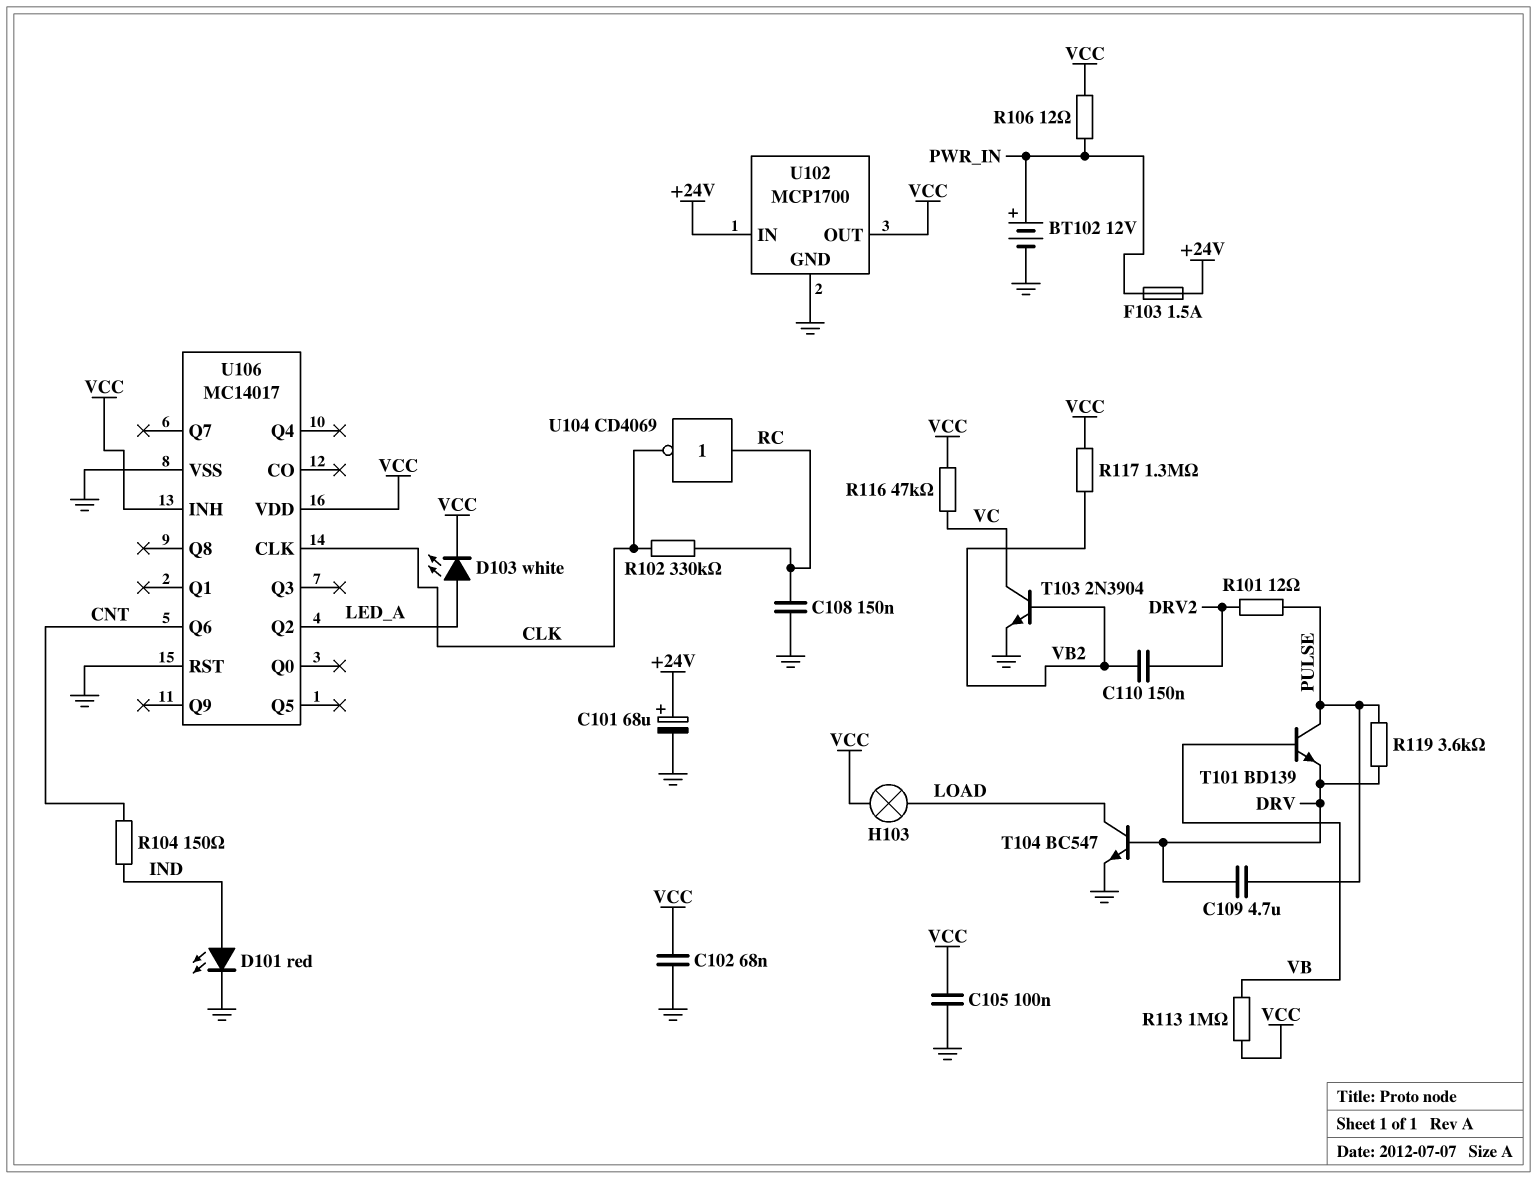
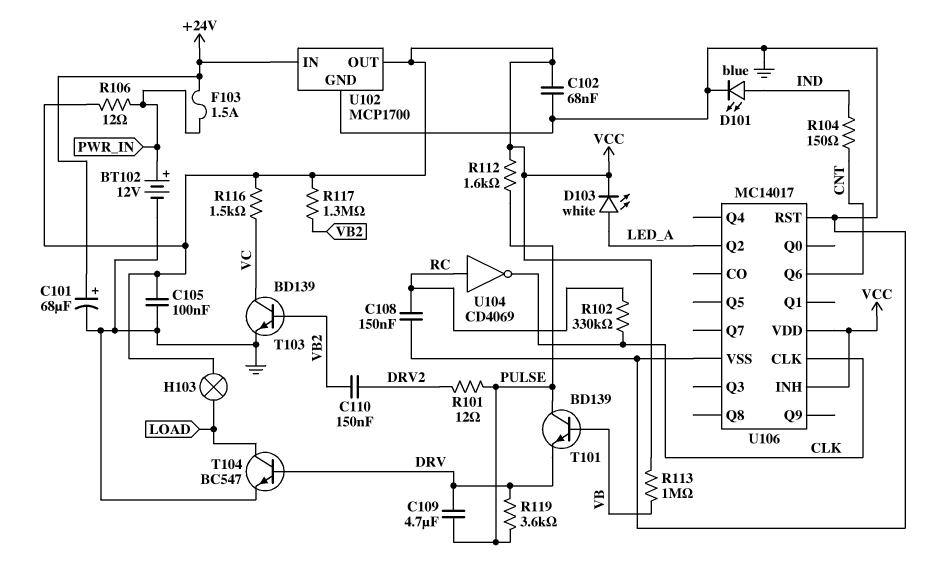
D101: LED red (A IND, K GND) -> LED blue (A IND, K GND)
R112: none -> 1.6k (PULSE, VCC)
R116: 47k (VC, VCC) -> 1.5k (VC, VCC)
T103: NPN 2N3904 (B VB2, C VC, E GND) -> NPN BD139 (B VB2, C VC, E GND)

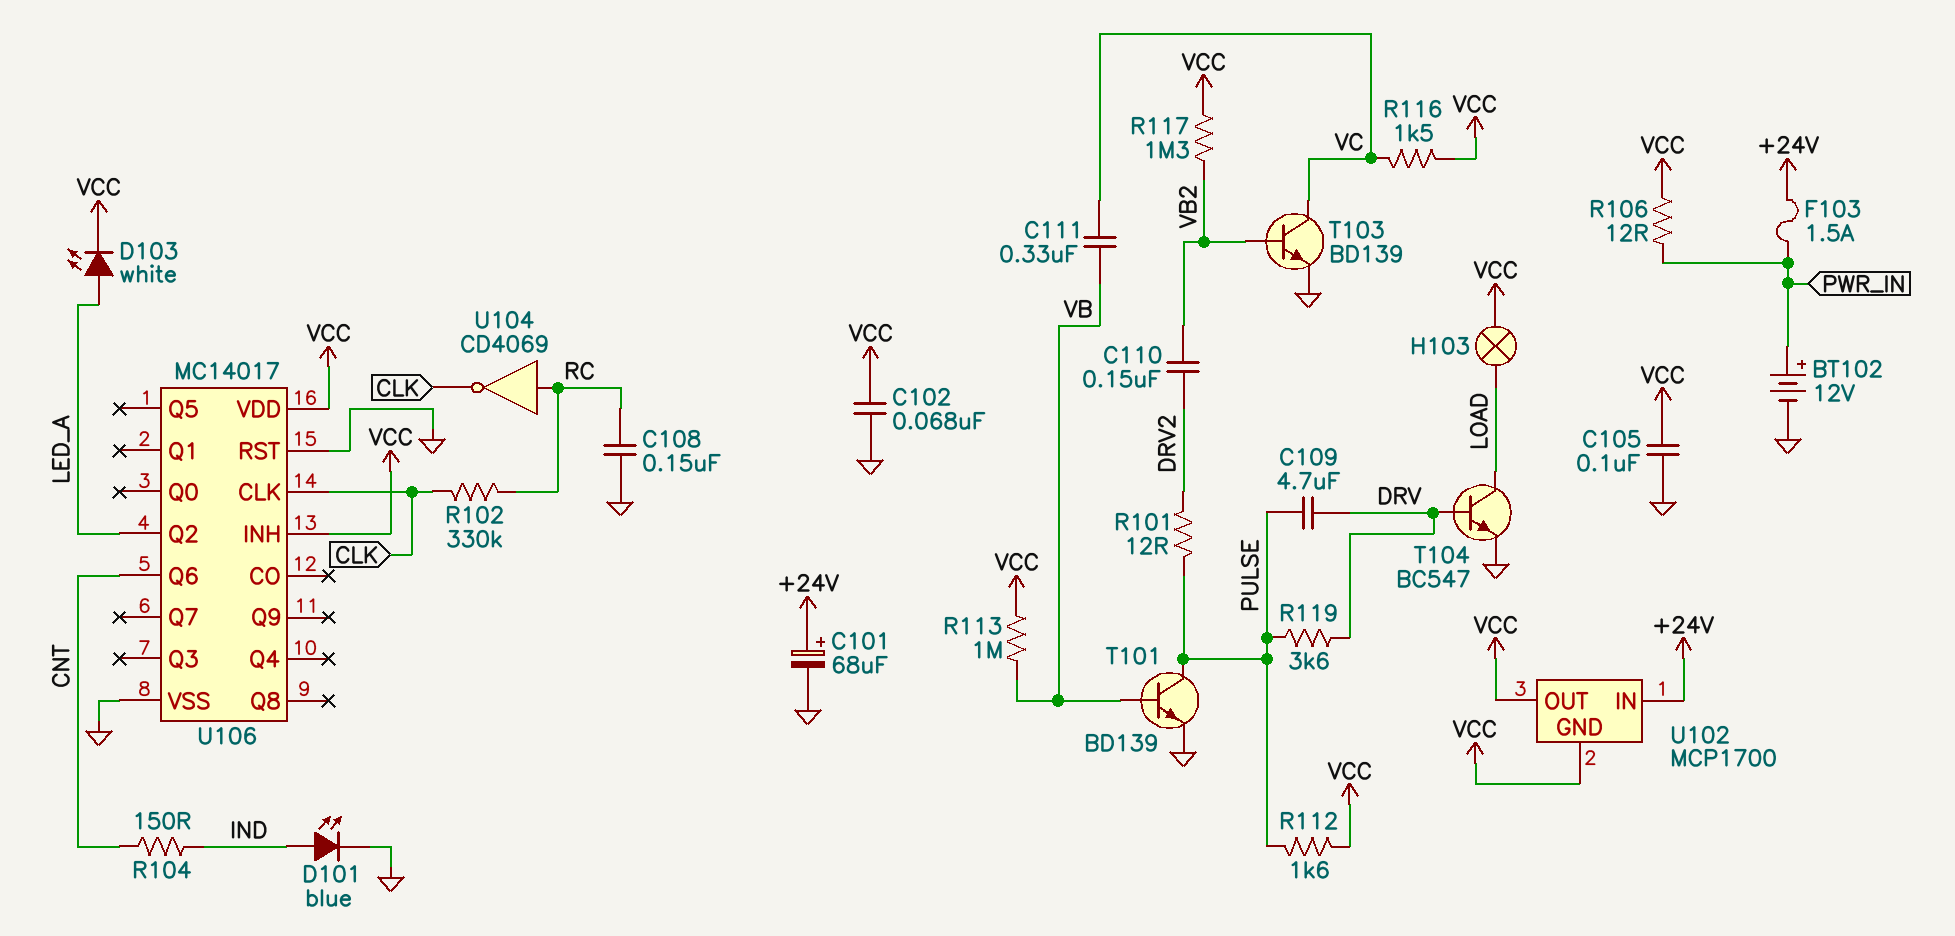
C111: none -> 330nF (VB, VC)
T101: NPN BD139 (B VB, C PULSE, E DRV) -> NPN BD139 (B VB, C PULSE, E GND)
U102 pin GND: GND -> VCC

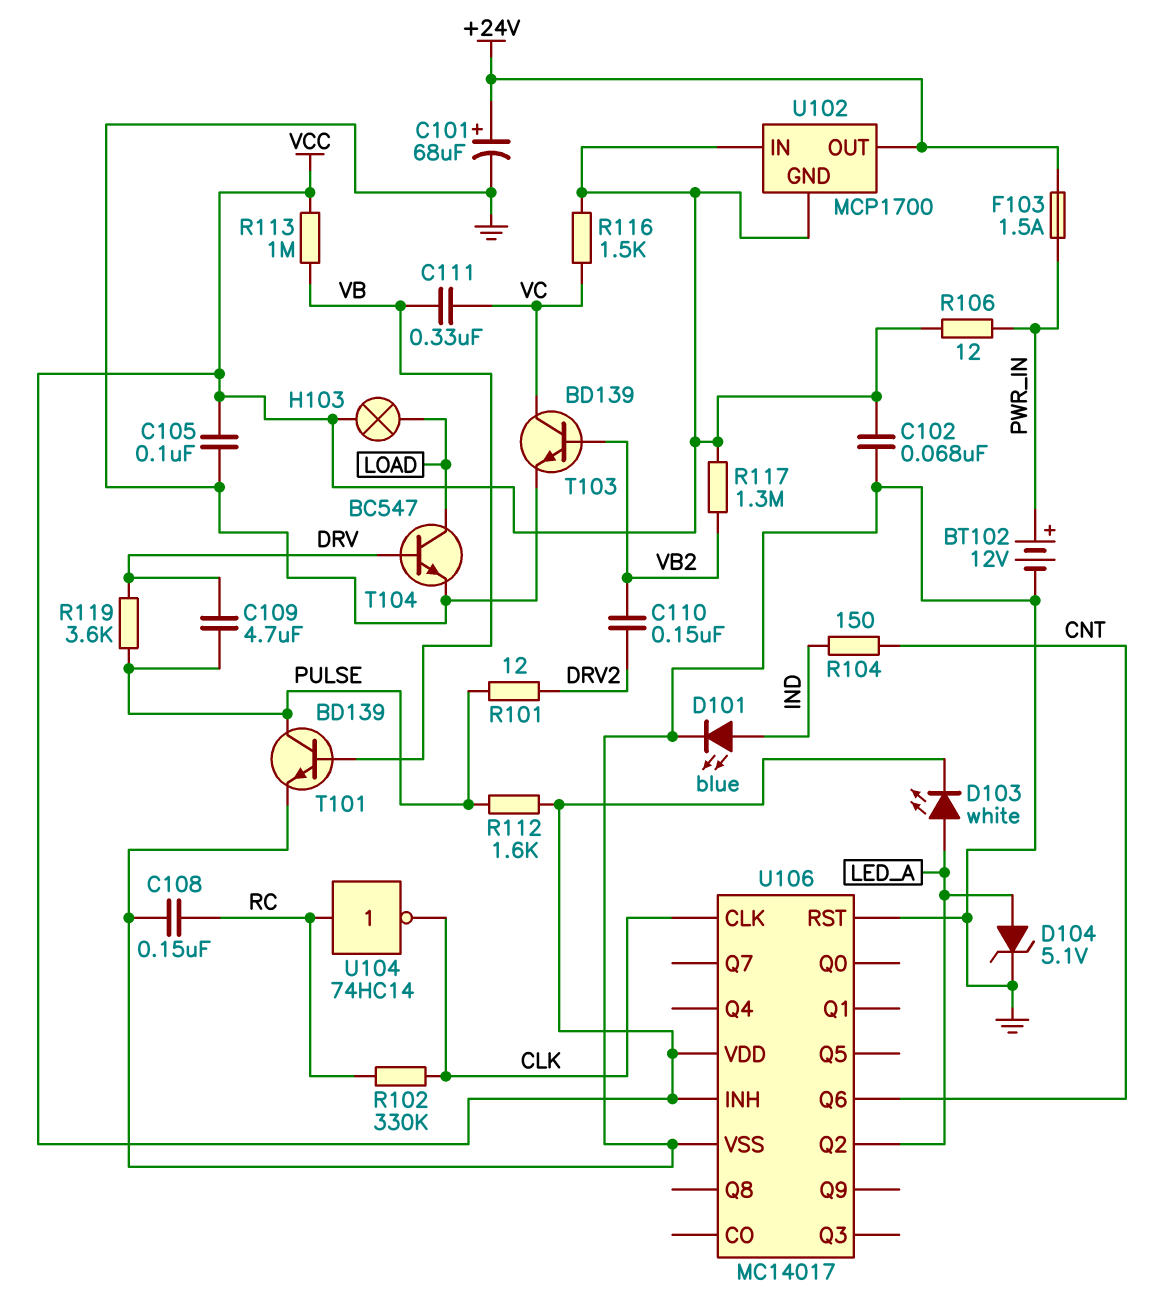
D104: none -> zener 5.1V (A LED_A, K GND)
U102 pin IN: +24V -> VCC
U102 pin OUT: VCC -> +24V
U104: NOT CD4069 (in RC, out CLK) -> NOT 74HC14 (in RC, out CLK)

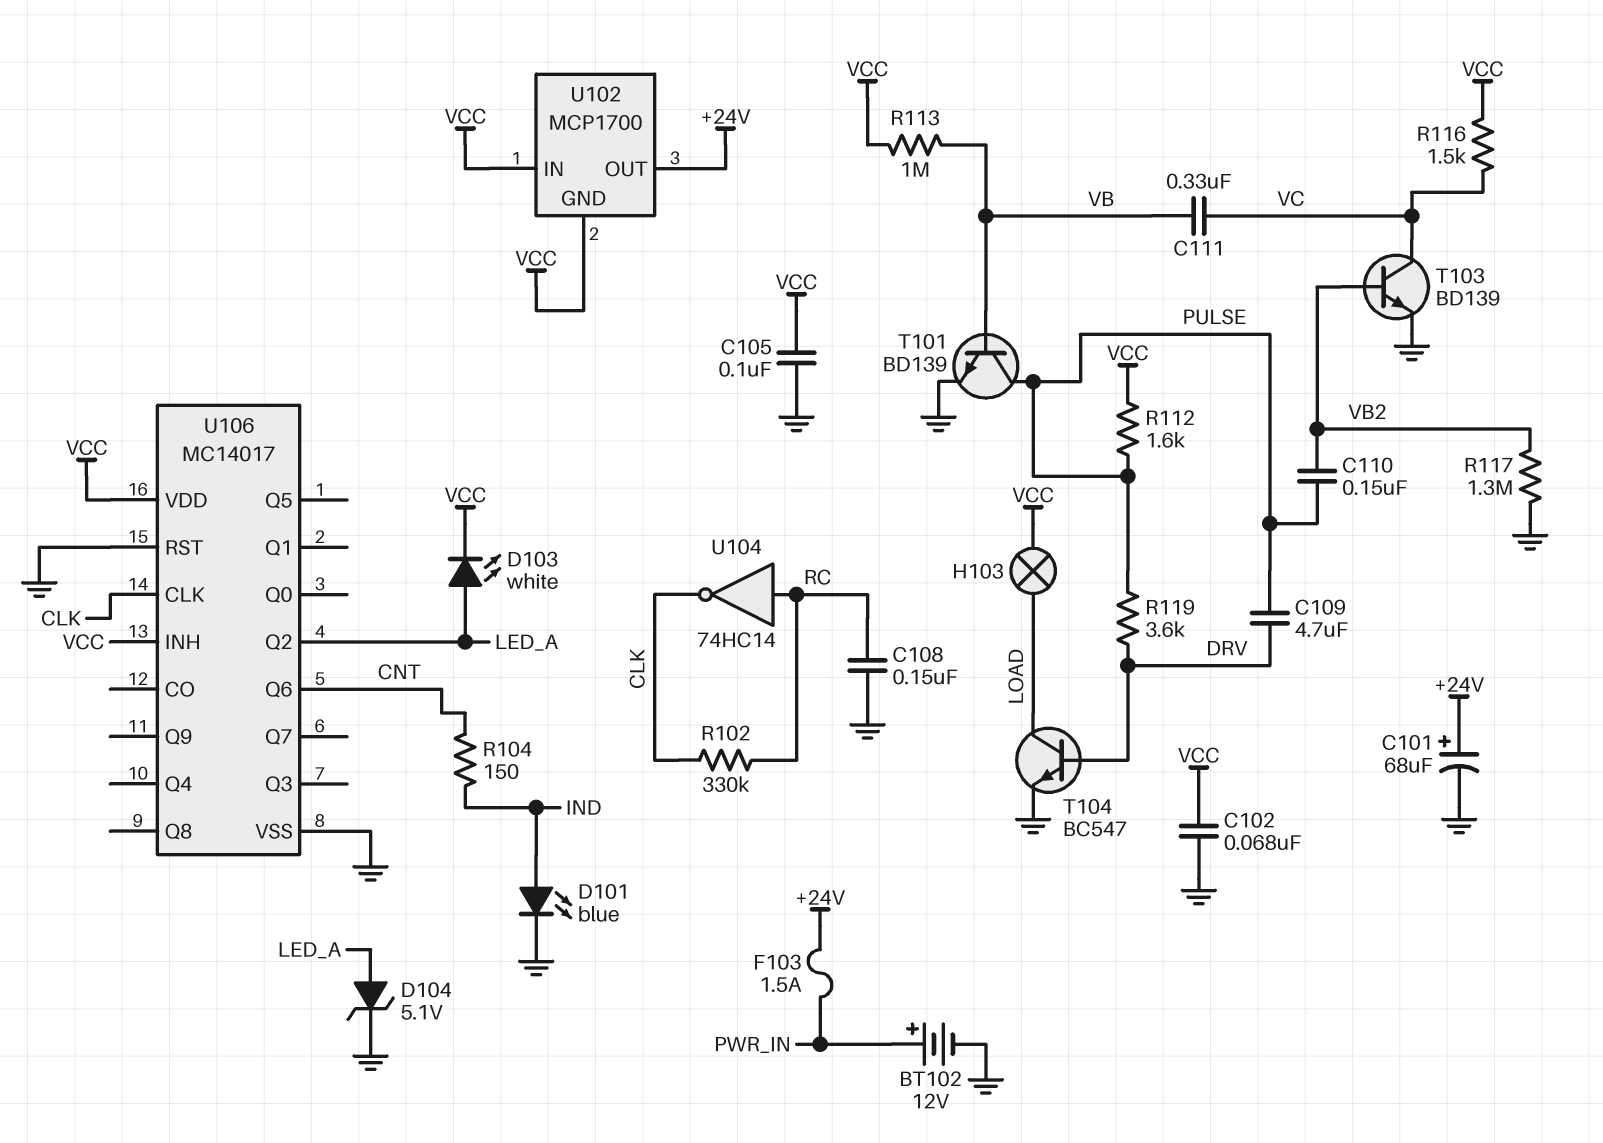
C110: 150nF (DRV2, VB2) -> 150nF (PULSE, VB2)
R101: 12 (DRV2, PULSE) -> none
R106: 12 (PWR_IN, VCC) -> none
R117: 1.3M (VB2, VCC) -> 1.3M (GND, VB2)

